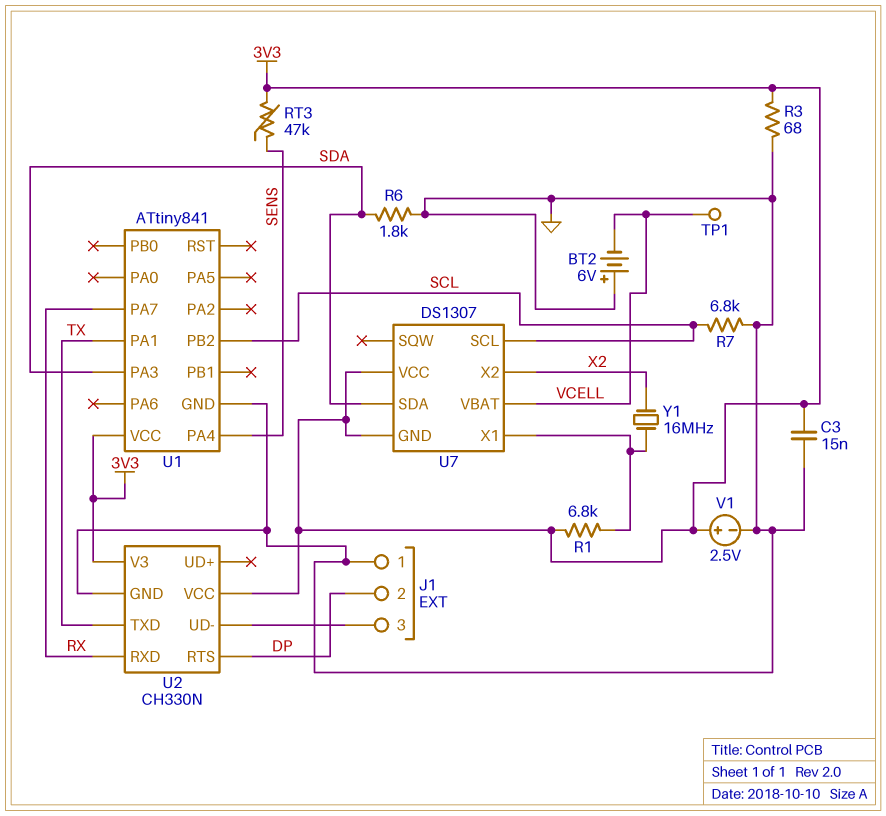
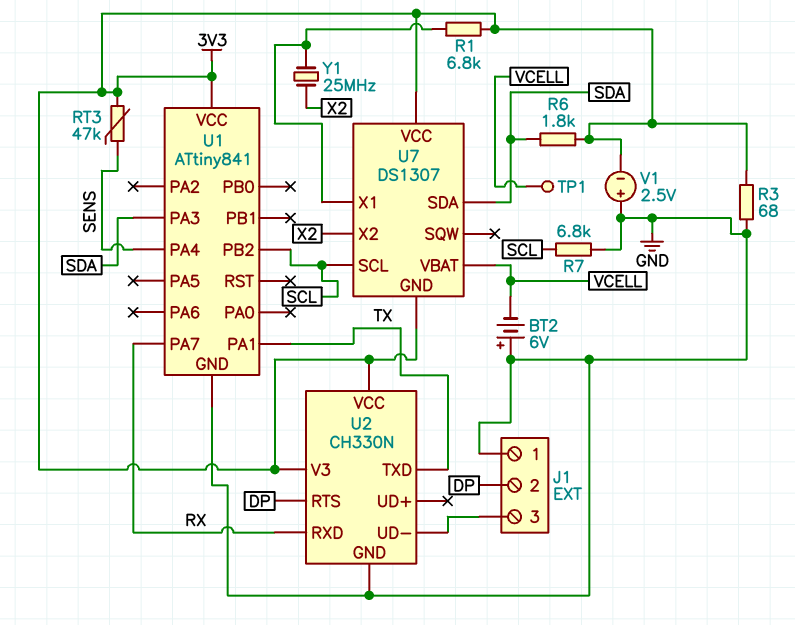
C3: 15nF (3V3, GND) -> none
R6: 1.8k (GND, SDA) -> 1.8k (3V3, SDA)
V1: 2.5V (plus 3V3, minus GND) -> 2.5V (plus GND, minus 3V3)
Y1: 16MHz (U7/X1, X2) -> 25MHz (U7/X1, X2)

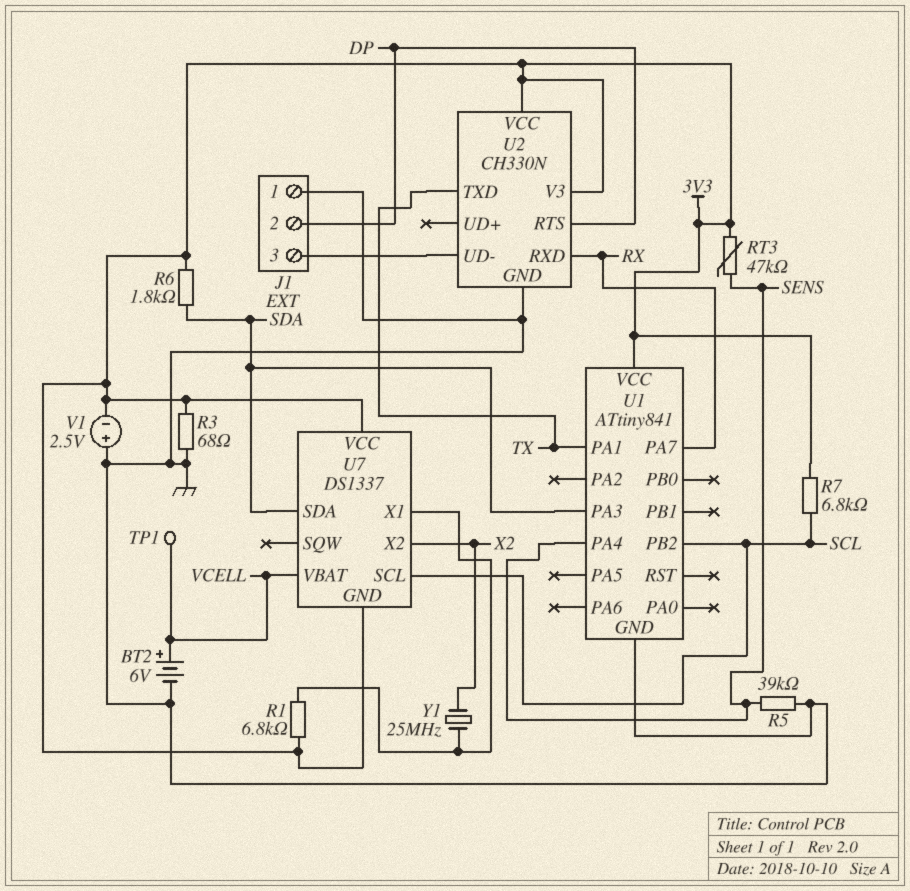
BT2: 6V (plus GND, minus VCELL) -> 6V (plus VCELL, minus GND)
R5: none -> 39k (GND, SENS)
R7: 6.8k (GND, SCL) -> 6.8k (3V3, SCL)
U7: DS1307 -> DS1337

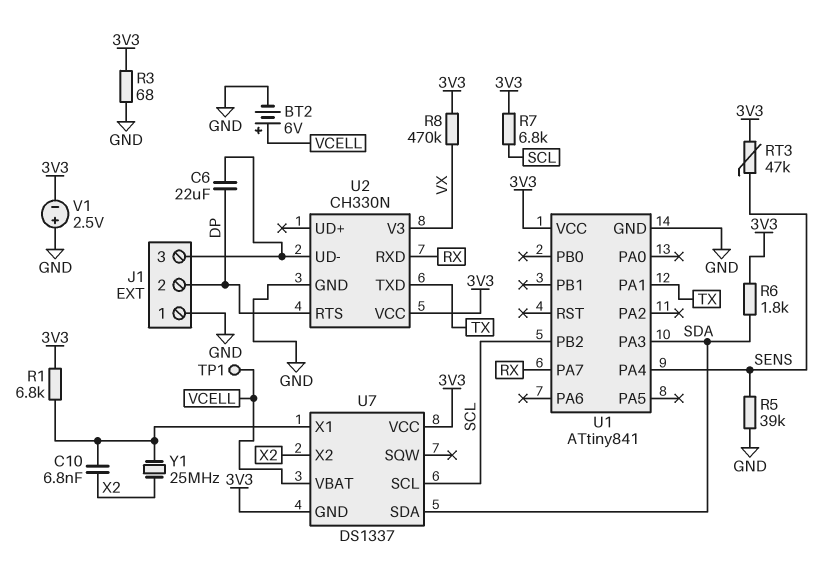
C6: none -> 22uF (DP, J1/3)
C10: none -> 6.8nF (U7/X1, X2)
R8: none -> 470k (3V3, VX)
U2 pin V3: 3V3 -> VX

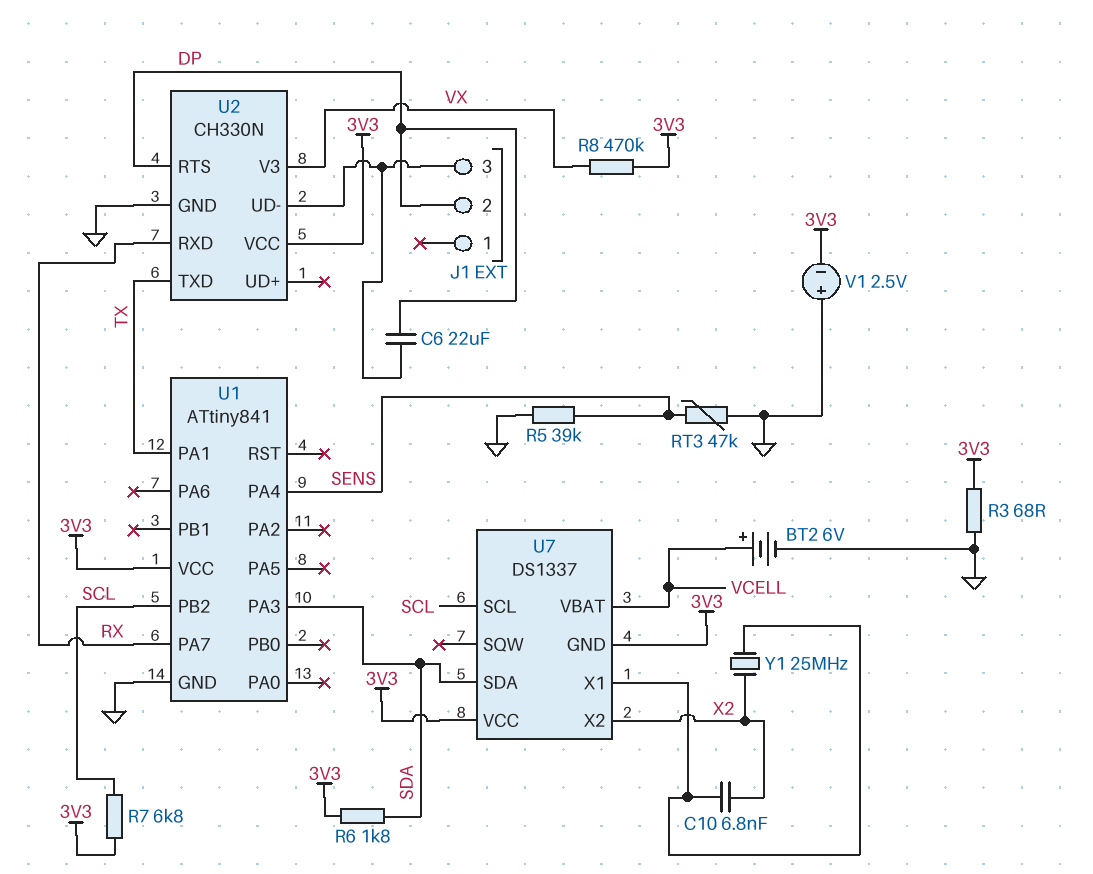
J1 pin 1: GND -> none
R1: 6.8k (3V3, U7/X1) -> none
RT3: 47k (3V3, SENS) -> 47k (GND, SENS)
TP1: test point (VCELL) -> none

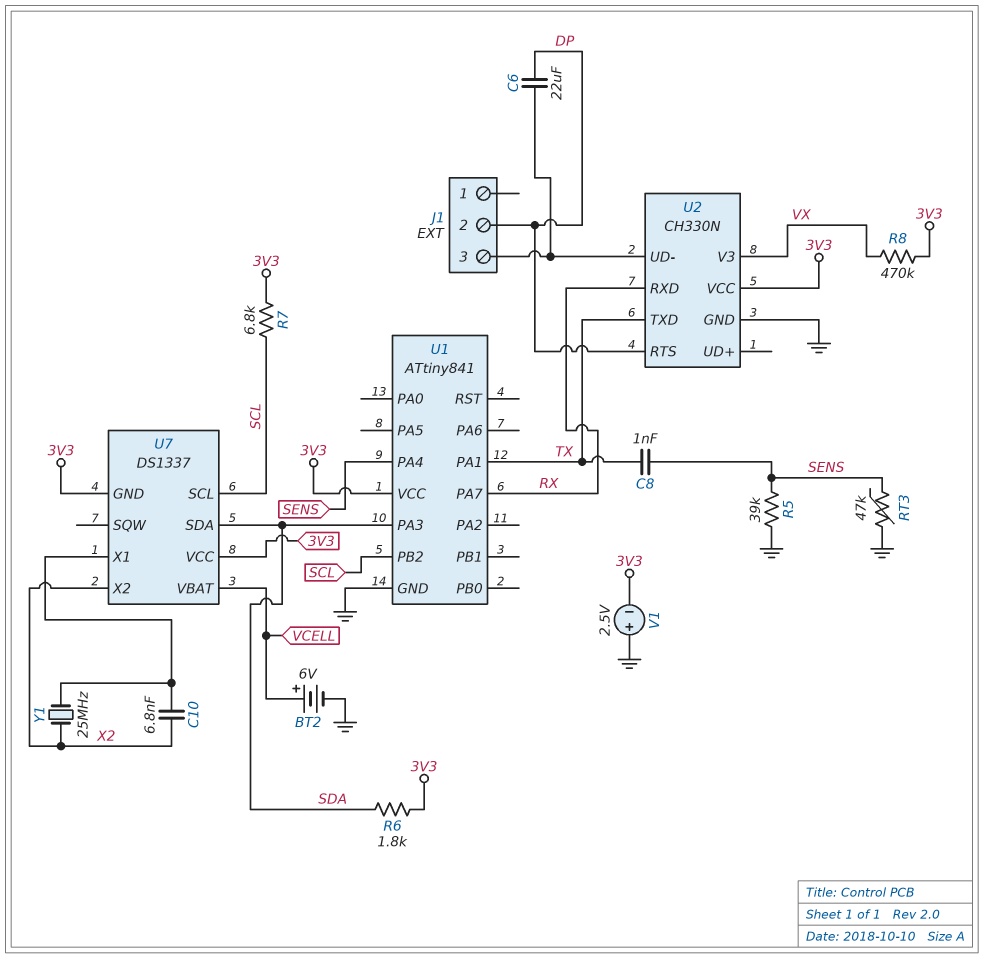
C8: none -> 1nF (SENS, TX)
R3: 68 (3V3, GND) -> none

